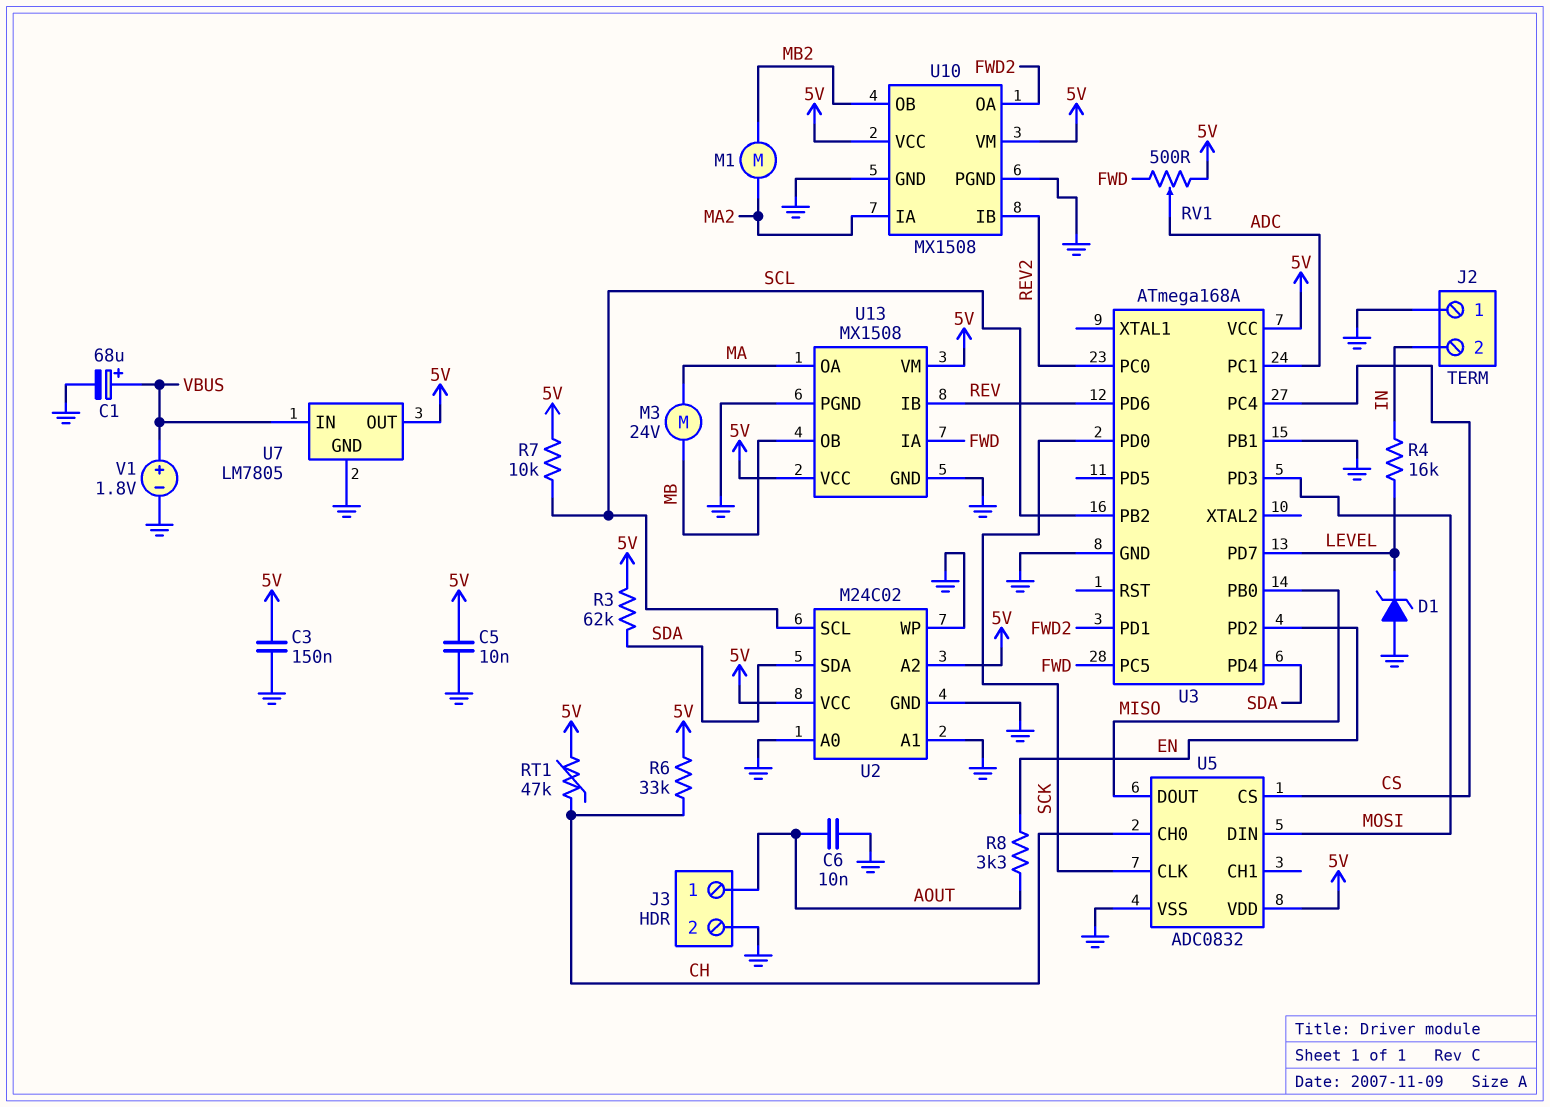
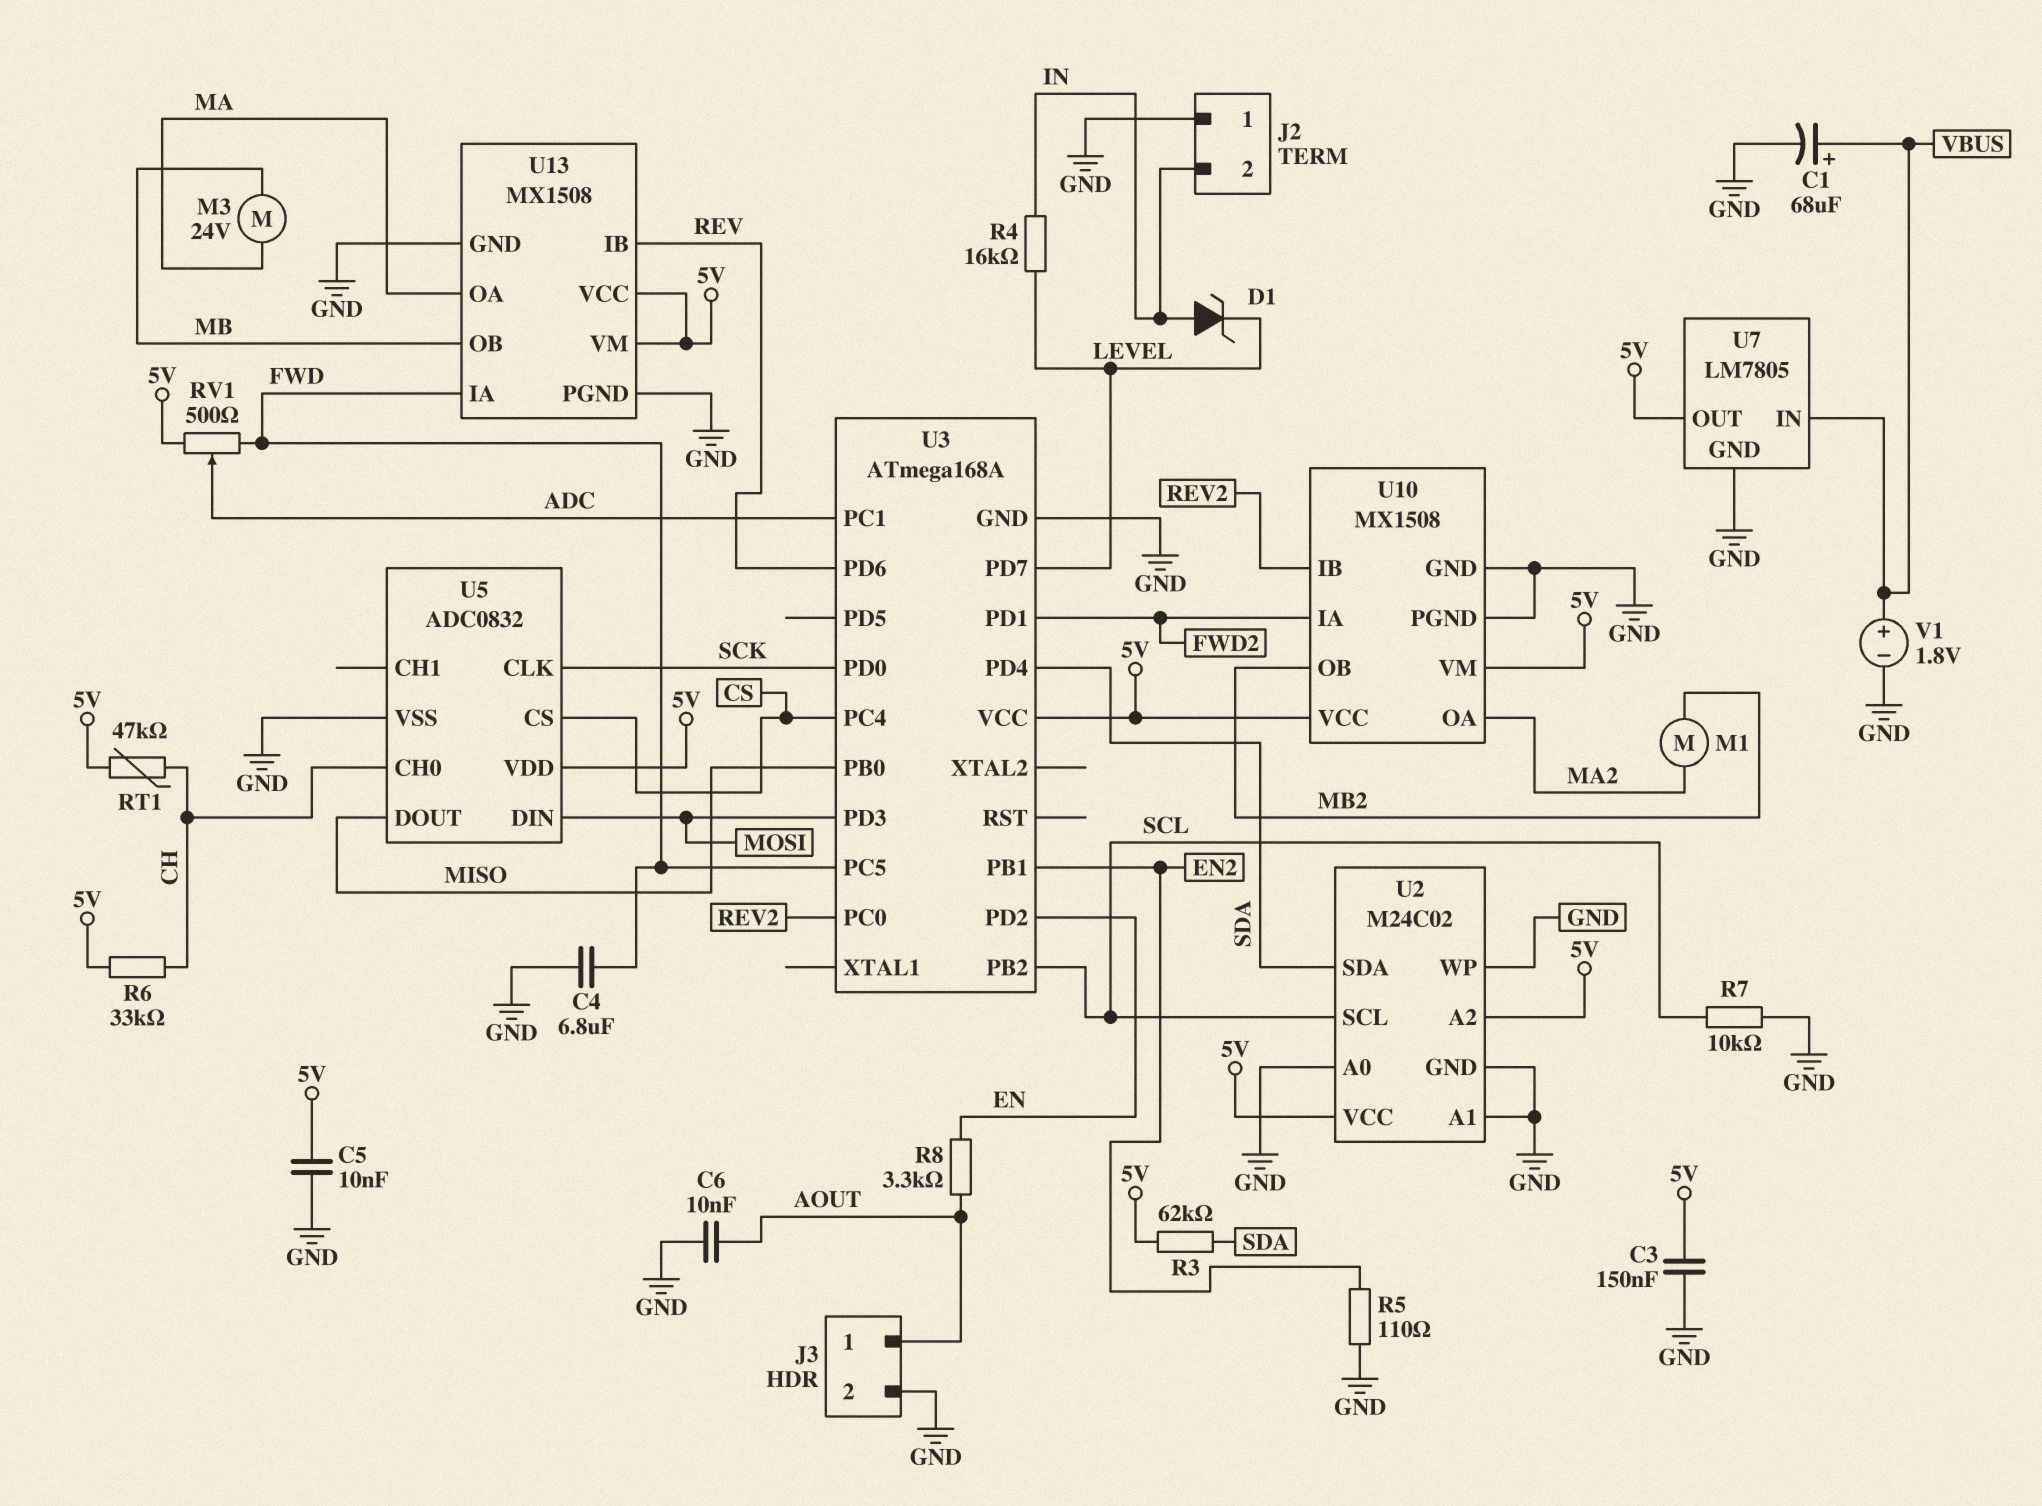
C4: none -> 6.8uF (FWD, GND)
D1: zener (A GND, K LEVEL) -> zener (A IN, K LEVEL)
R5: none -> 110 (EN2, GND)
R7: 10k (5V, SCL) -> 10k (GND, SCL)
U3 pin PB1: GND -> EN2
U10 pin IA: MA2 -> FWD2
U10 pin OA: FWD2 -> MA2

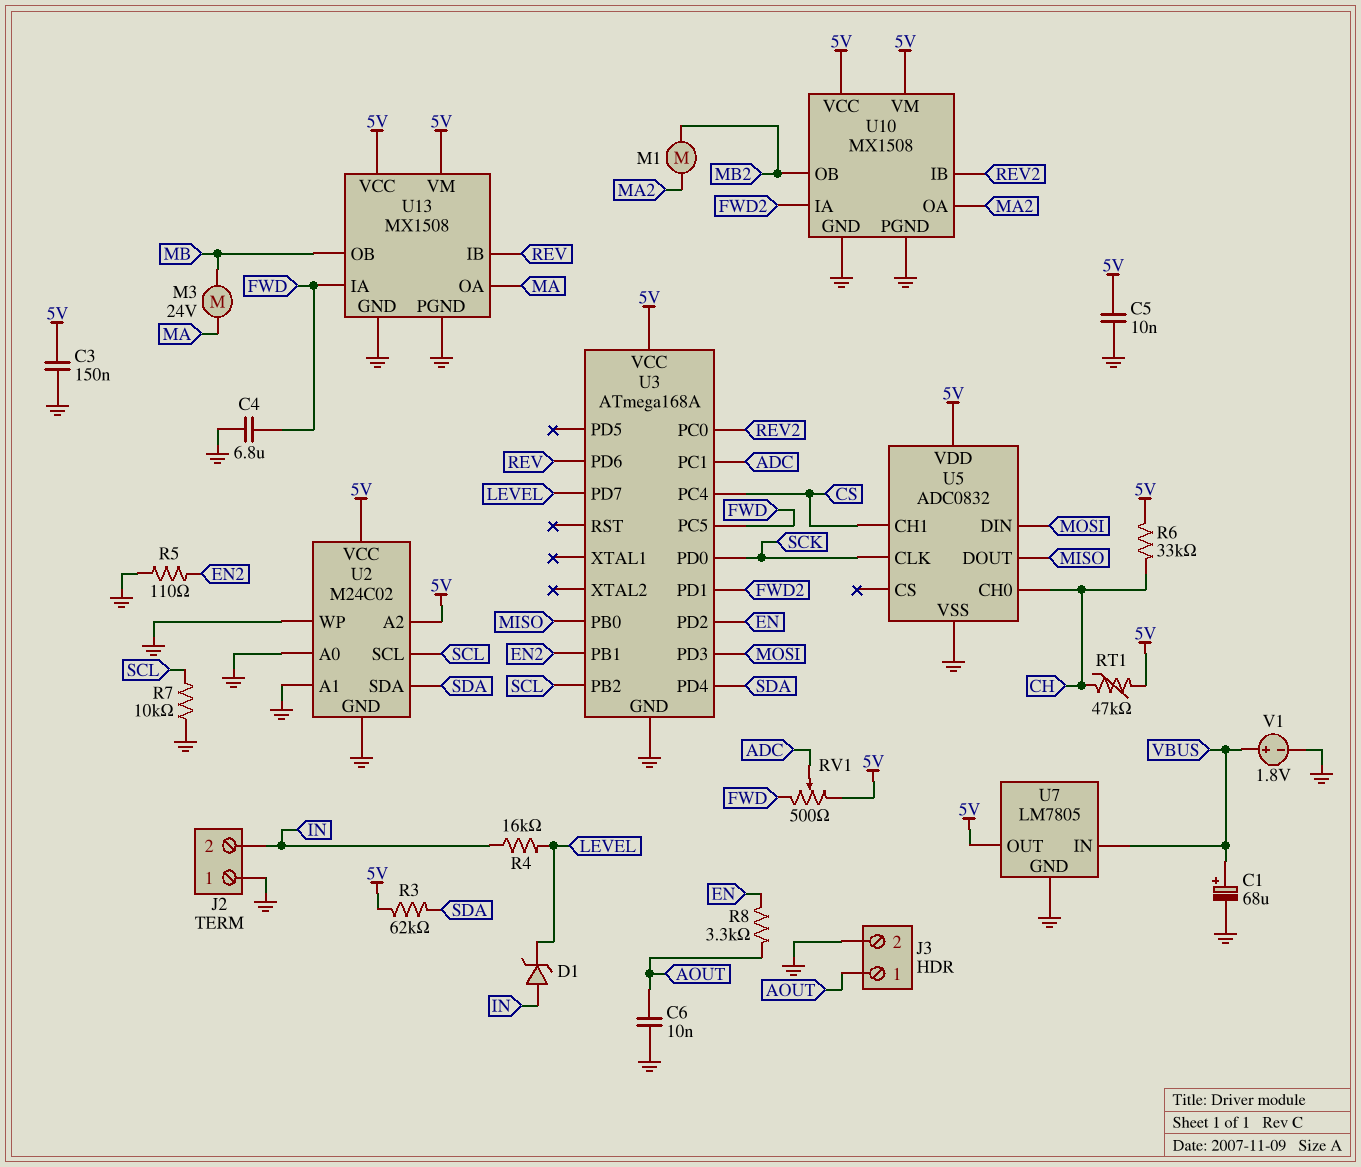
U5 pin CH1: none -> CS
U5 pin CS: CS -> none

